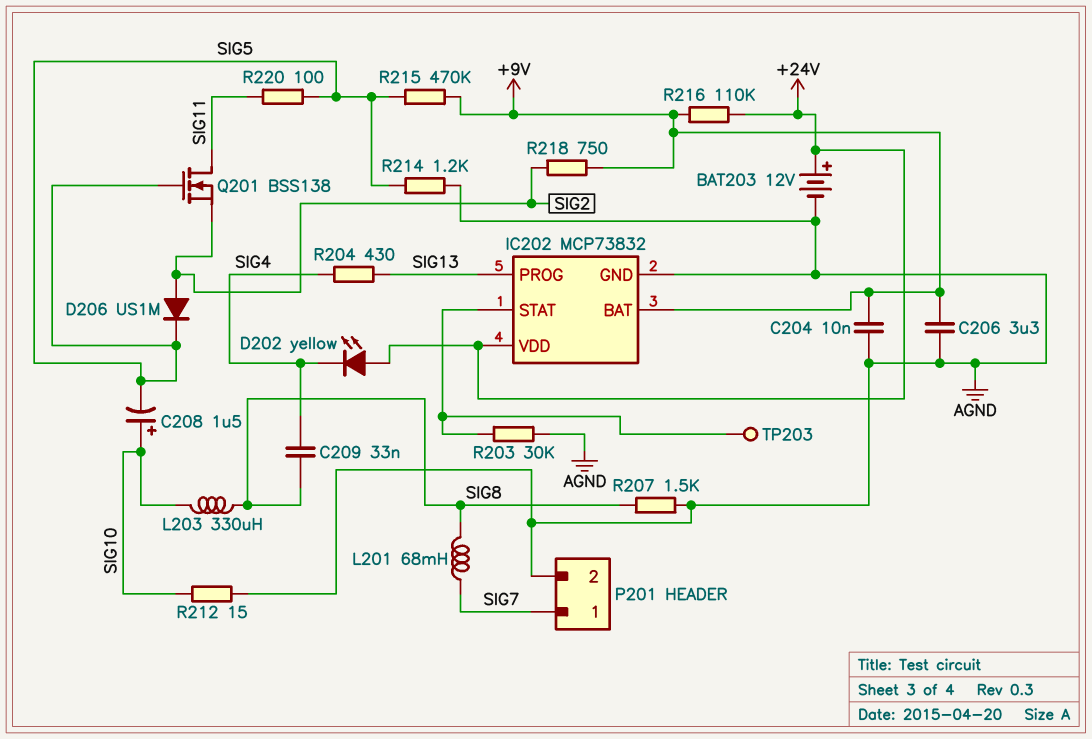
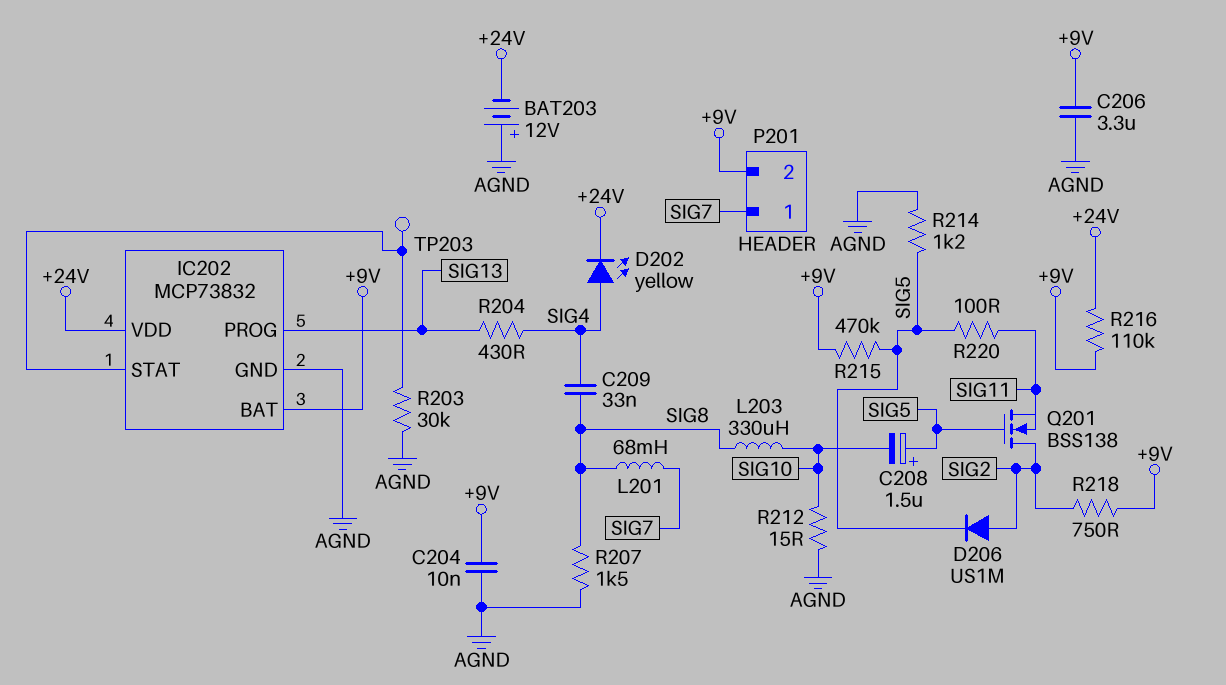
BAT203: 12V (plus +24V, minus AGND) -> 12V (plus AGND, minus +24V)
C208: 1.5uF (plus SIG10, minus SIG5) -> 1.5uF (plus SIG5, minus SIG10)
D202: LED yellow (A +24V, K SIG4) -> LED yellow (A SIG4, K +24V)
P201 pin 2: AGND -> +9V
Q201: NMOS BSS138 (G SIG5, D SIG11, S SIG2) -> NMOS BSS138 (G SIG5, D SIG2, S SIG11)

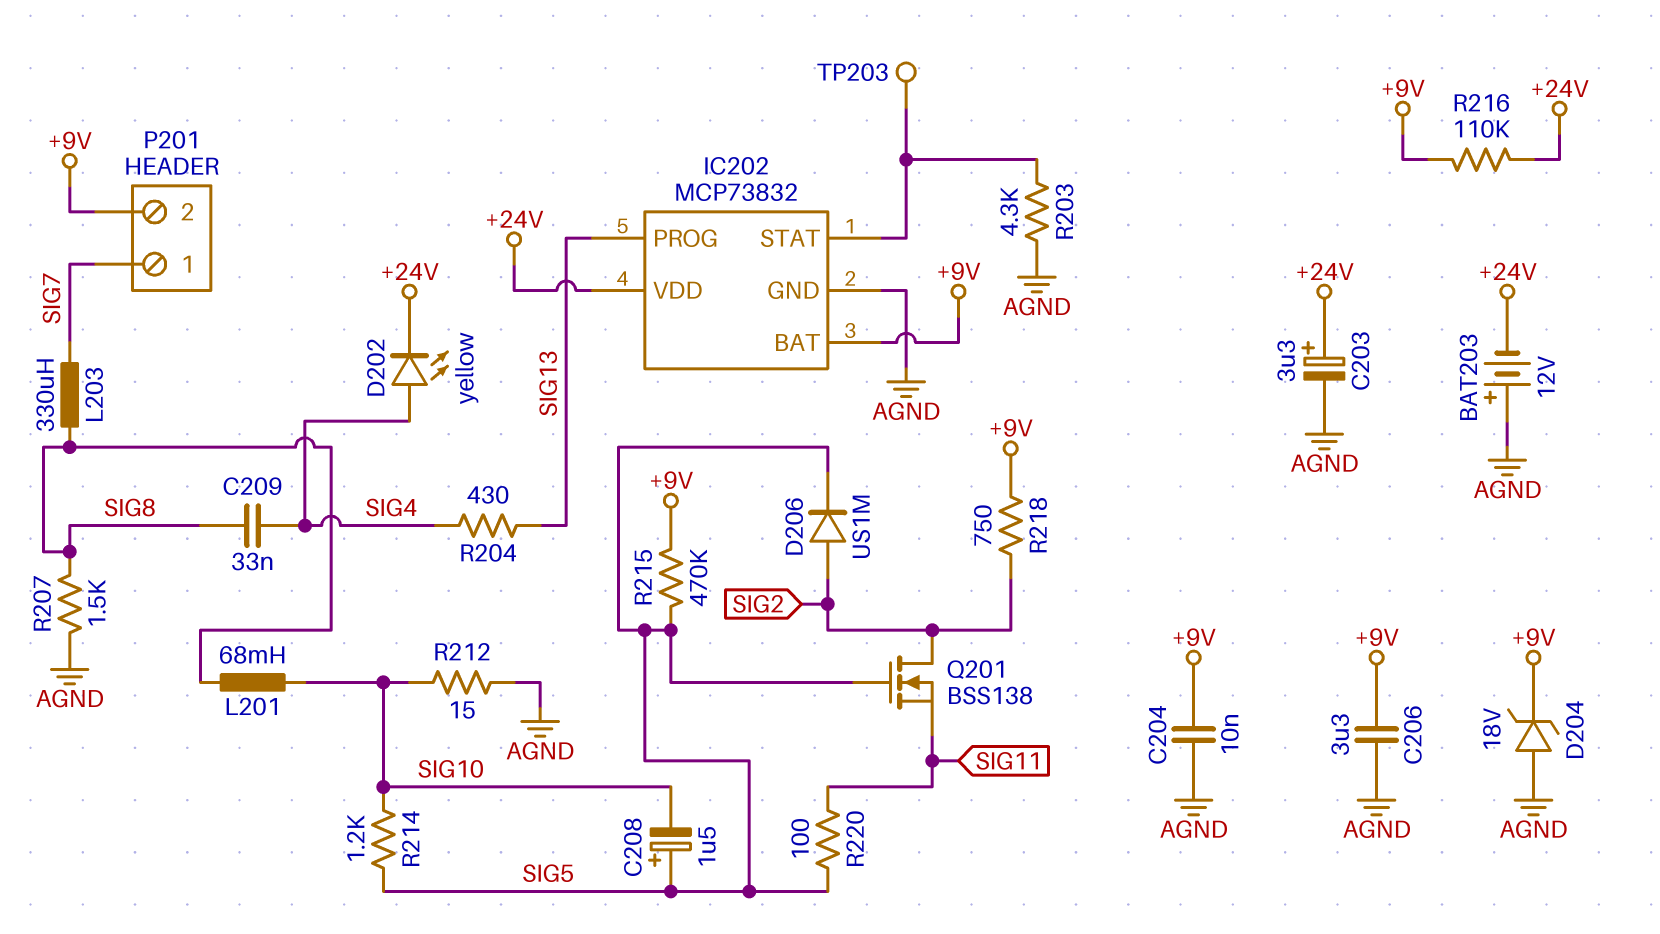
C203: none -> 3.3uF (plus +24V, minus AGND)
D204: none -> zener 18V (A AGND, K +9V)
L201: 68mH (SIG7, SIG8) -> 68mH (SIG8, SIG10)
L203: 330uH (SIG8, SIG10) -> 330uH (SIG7, SIG8)
R203: 30k (AGND, IC202/STAT) -> 4.3k (AGND, IC202/STAT)
R214: 1.2k (AGND, SIG5) -> 1.2k (SIG5, SIG10)

